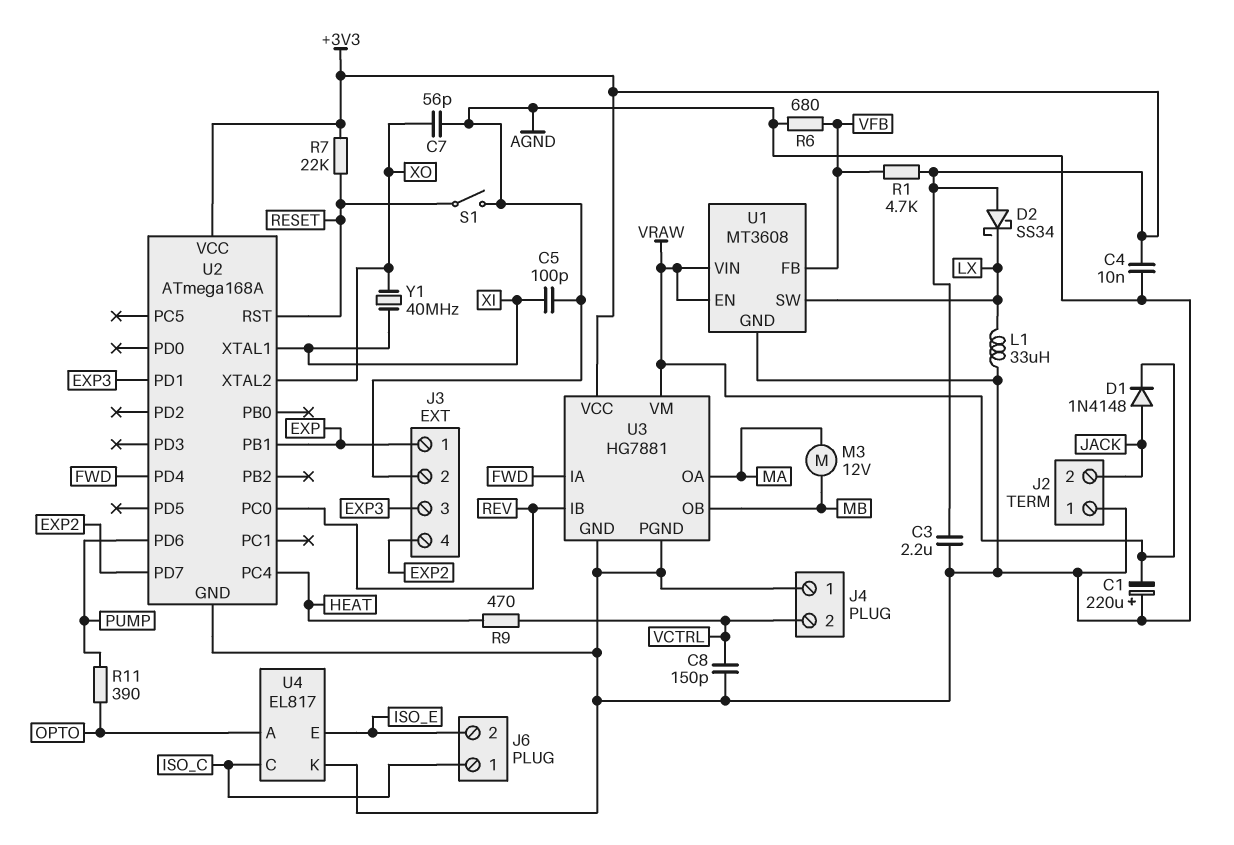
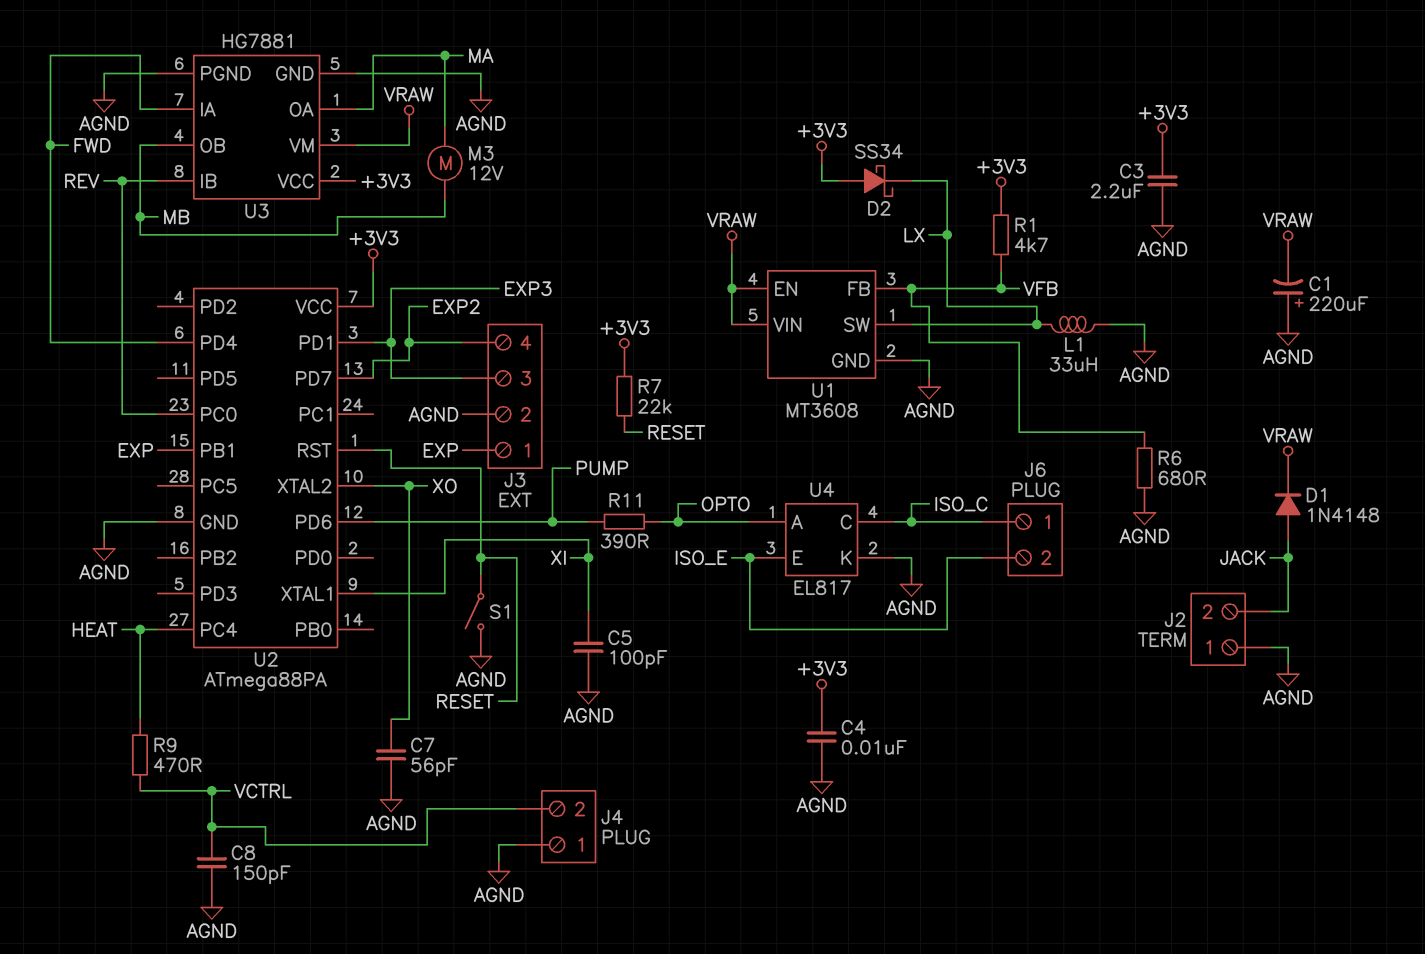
U2: ATmega168A -> ATmega88PA
Y1: 40MHz (XI, XO) -> none

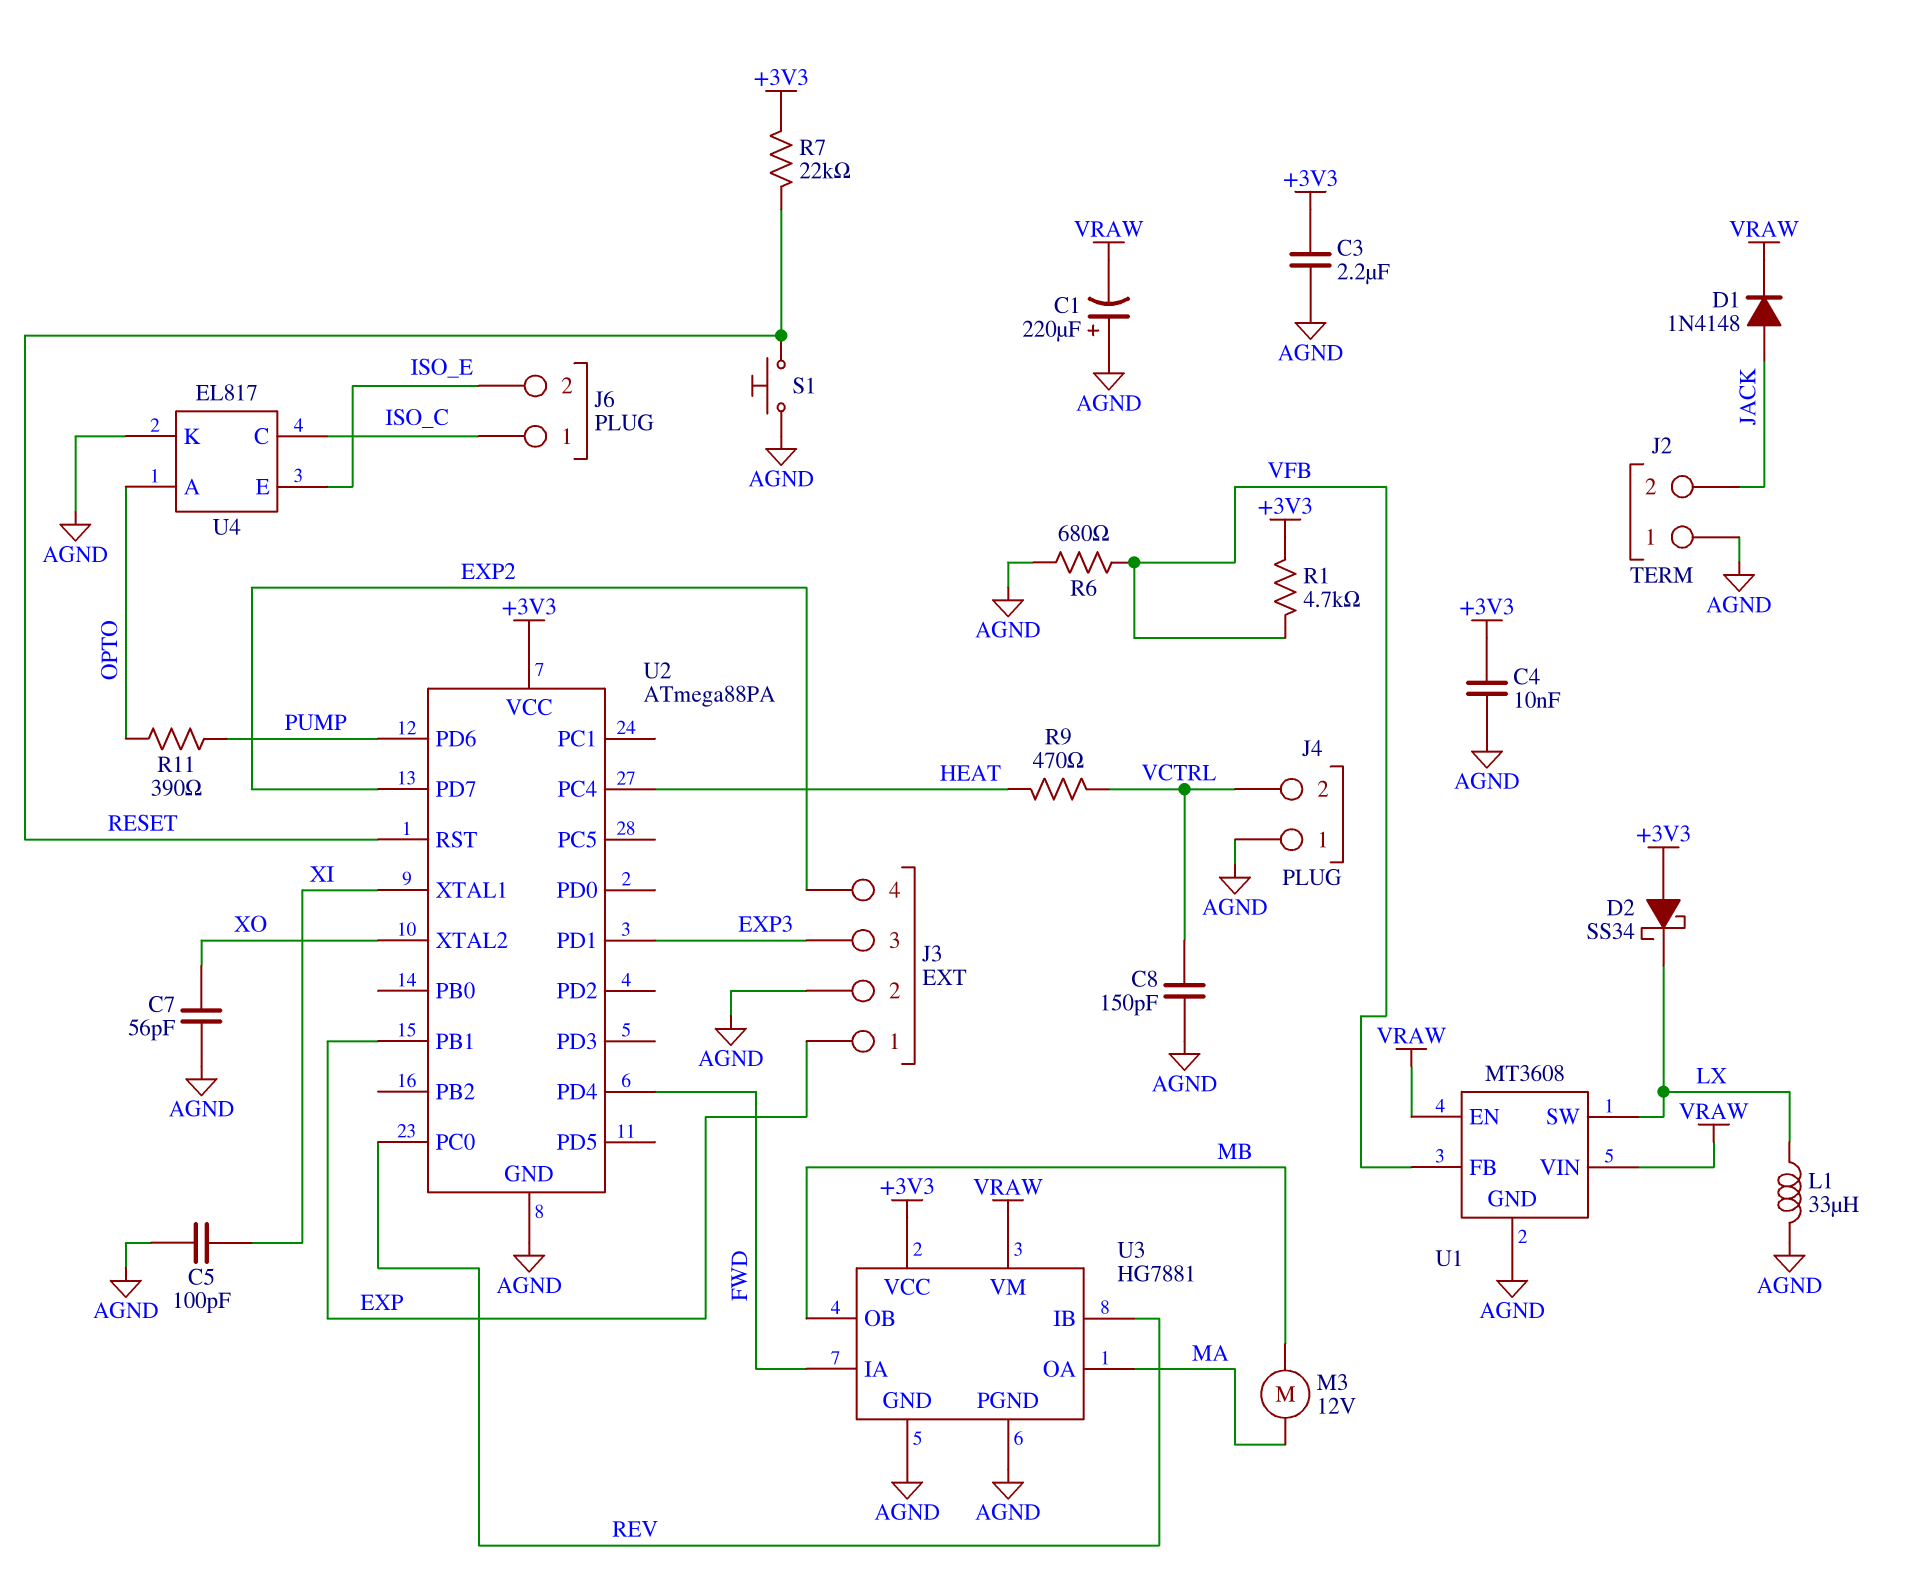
S1: switch (AGND, RESET) -> button (AGND, RESET)

